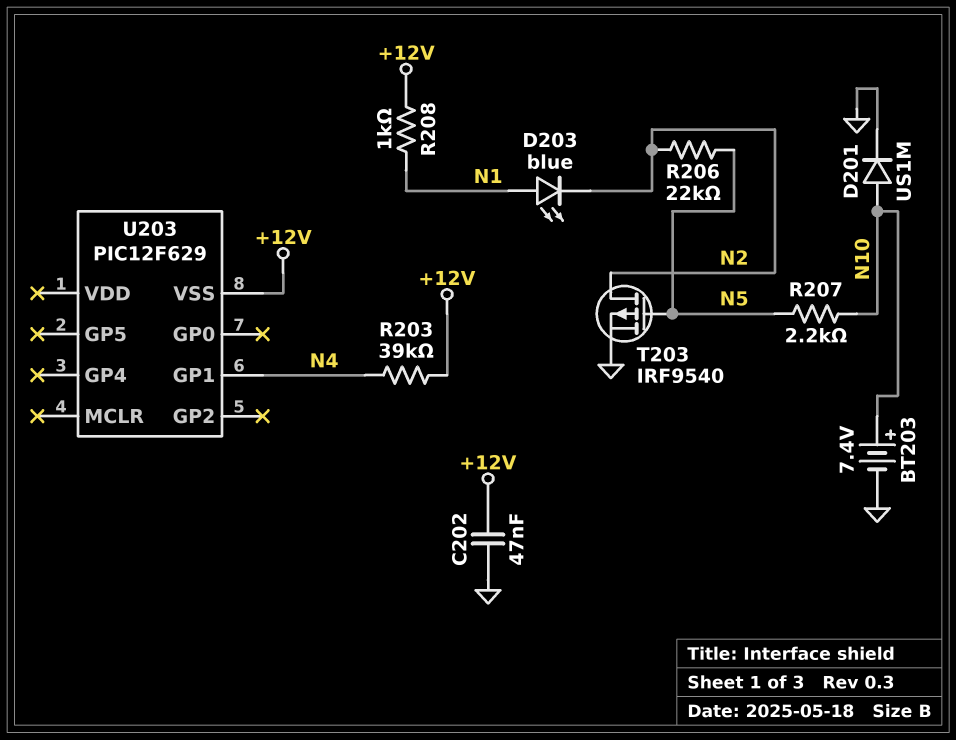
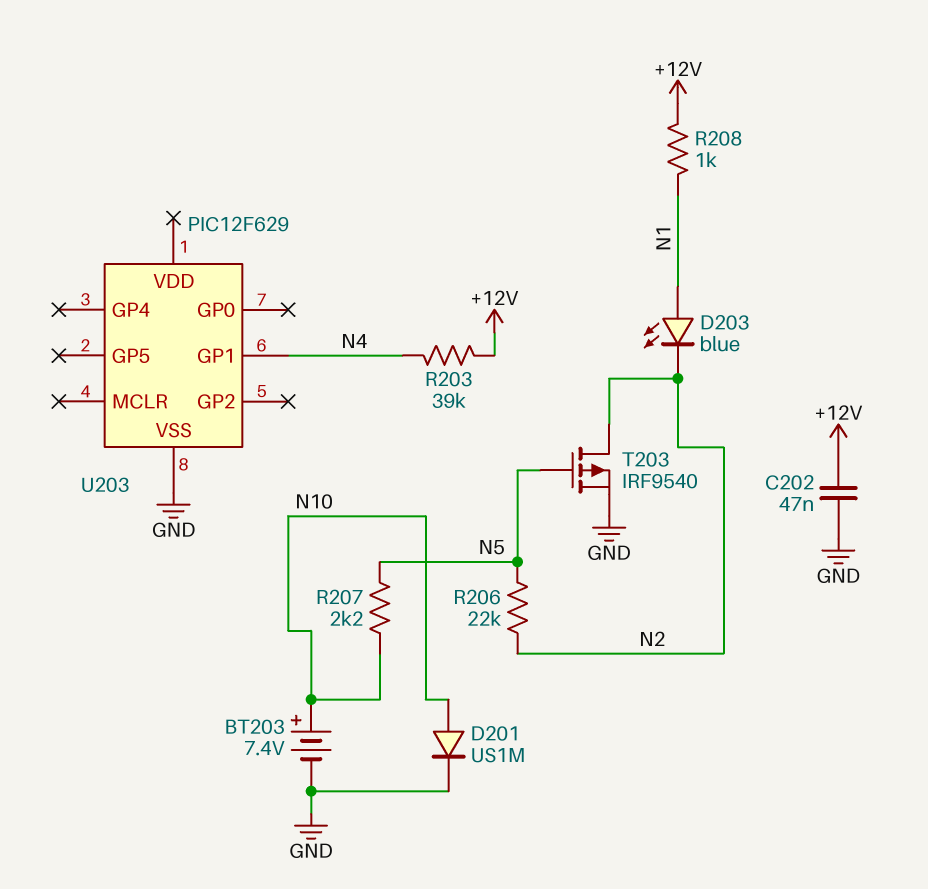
U203 pin VSS: +12V -> GND

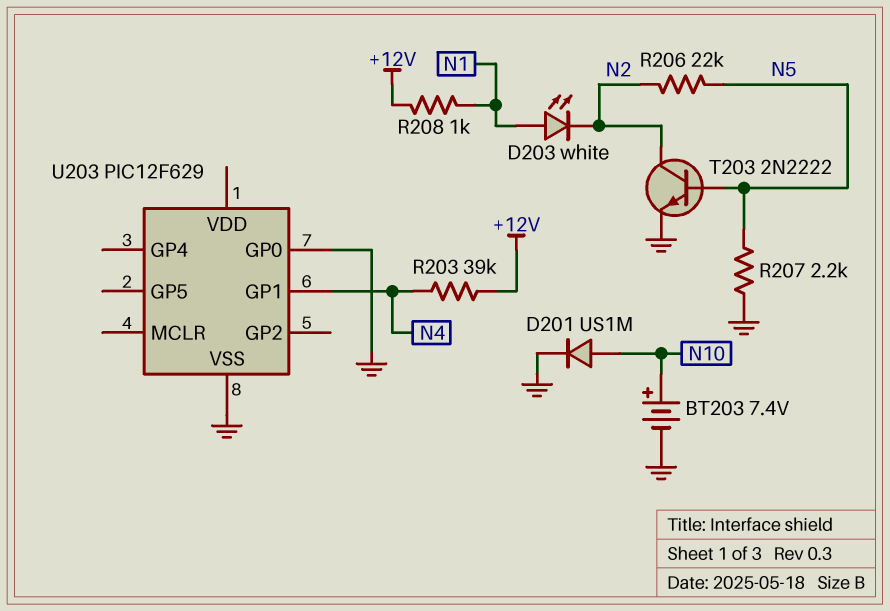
C202: 47nF (+12V, GND) -> none
D203: LED blue (A N1, K N2) -> LED white (A N1, K N2)
R207: 2.2k (N5, N10) -> 2.2k (GND, N5)
T203: PMOS IRF9540 (G N5, D N2, S GND) -> NPN 2N2222 (B N5, C N2, E GND)
U203 pin GP0: none -> GND

